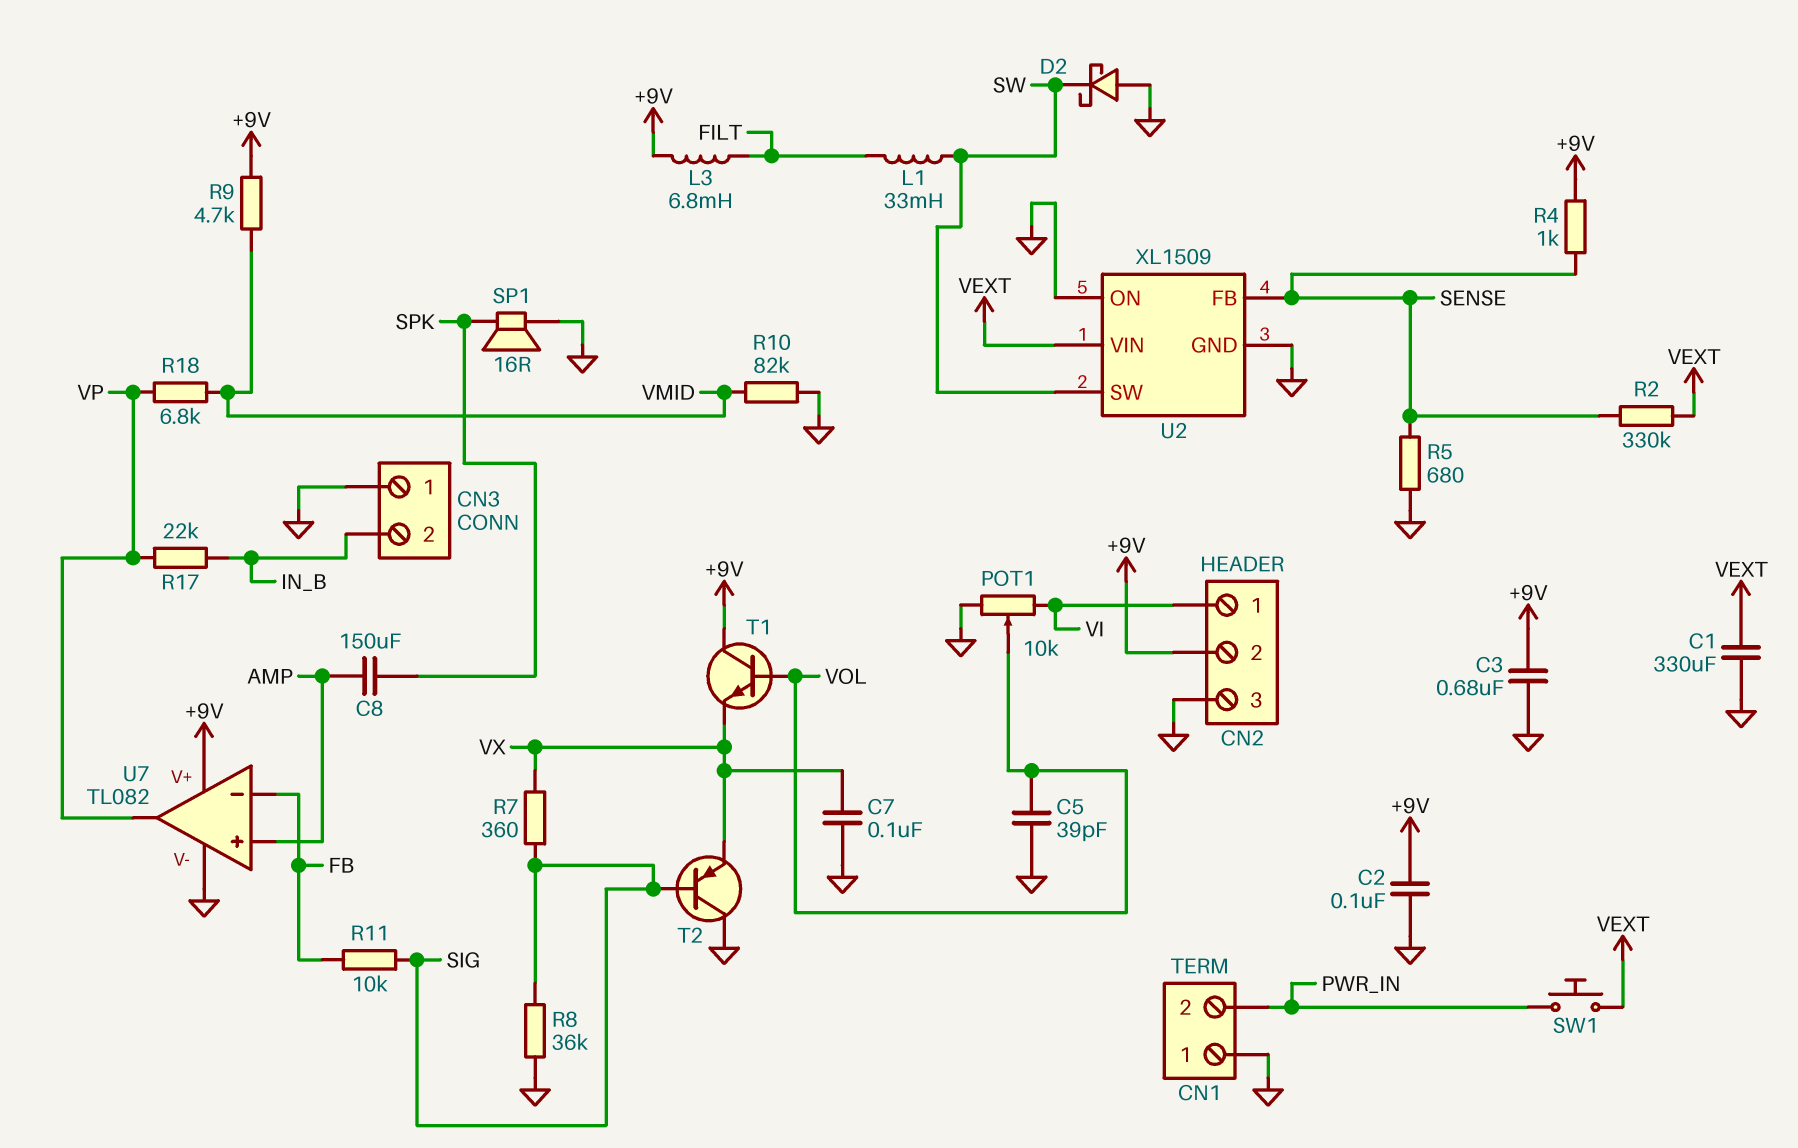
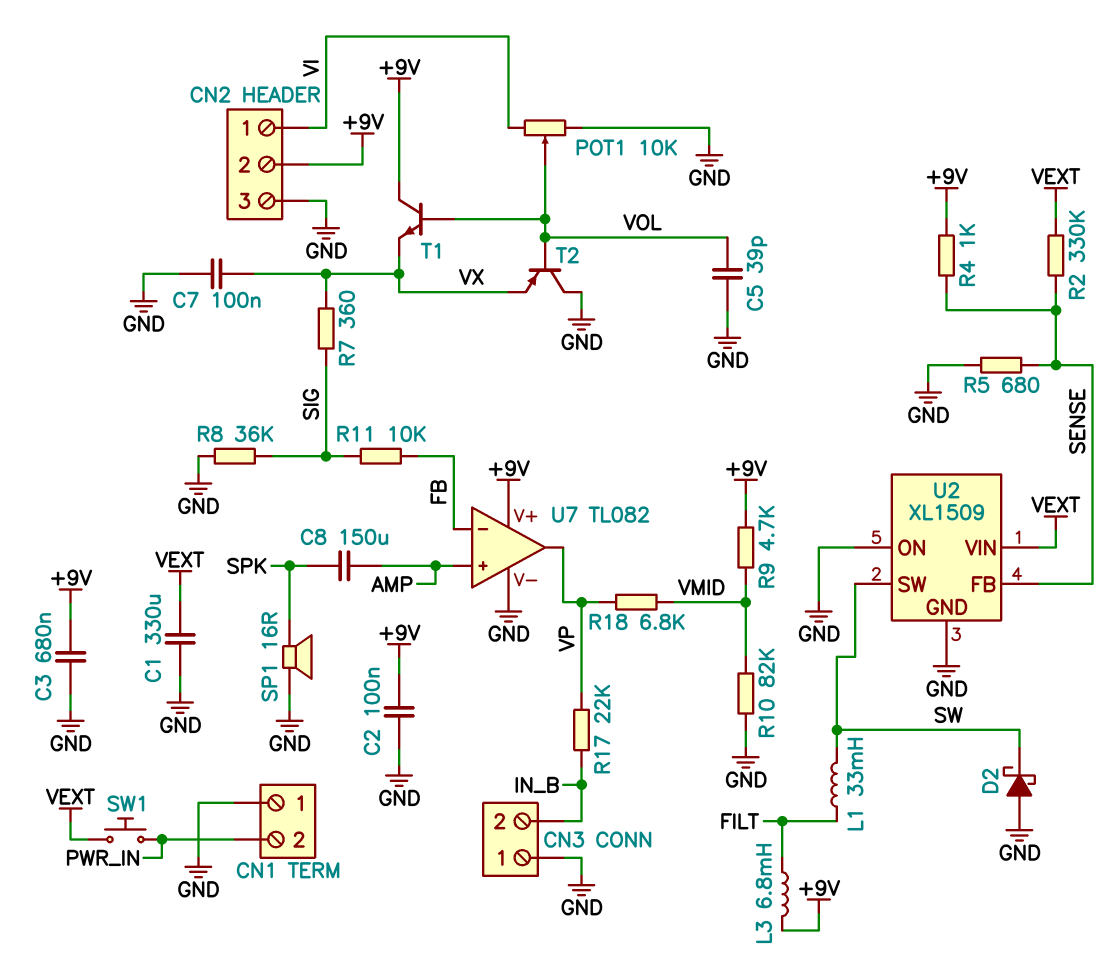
T2: PNP (B SIG, C GND, E VX) -> PNP (B VOL, C GND, E VX)

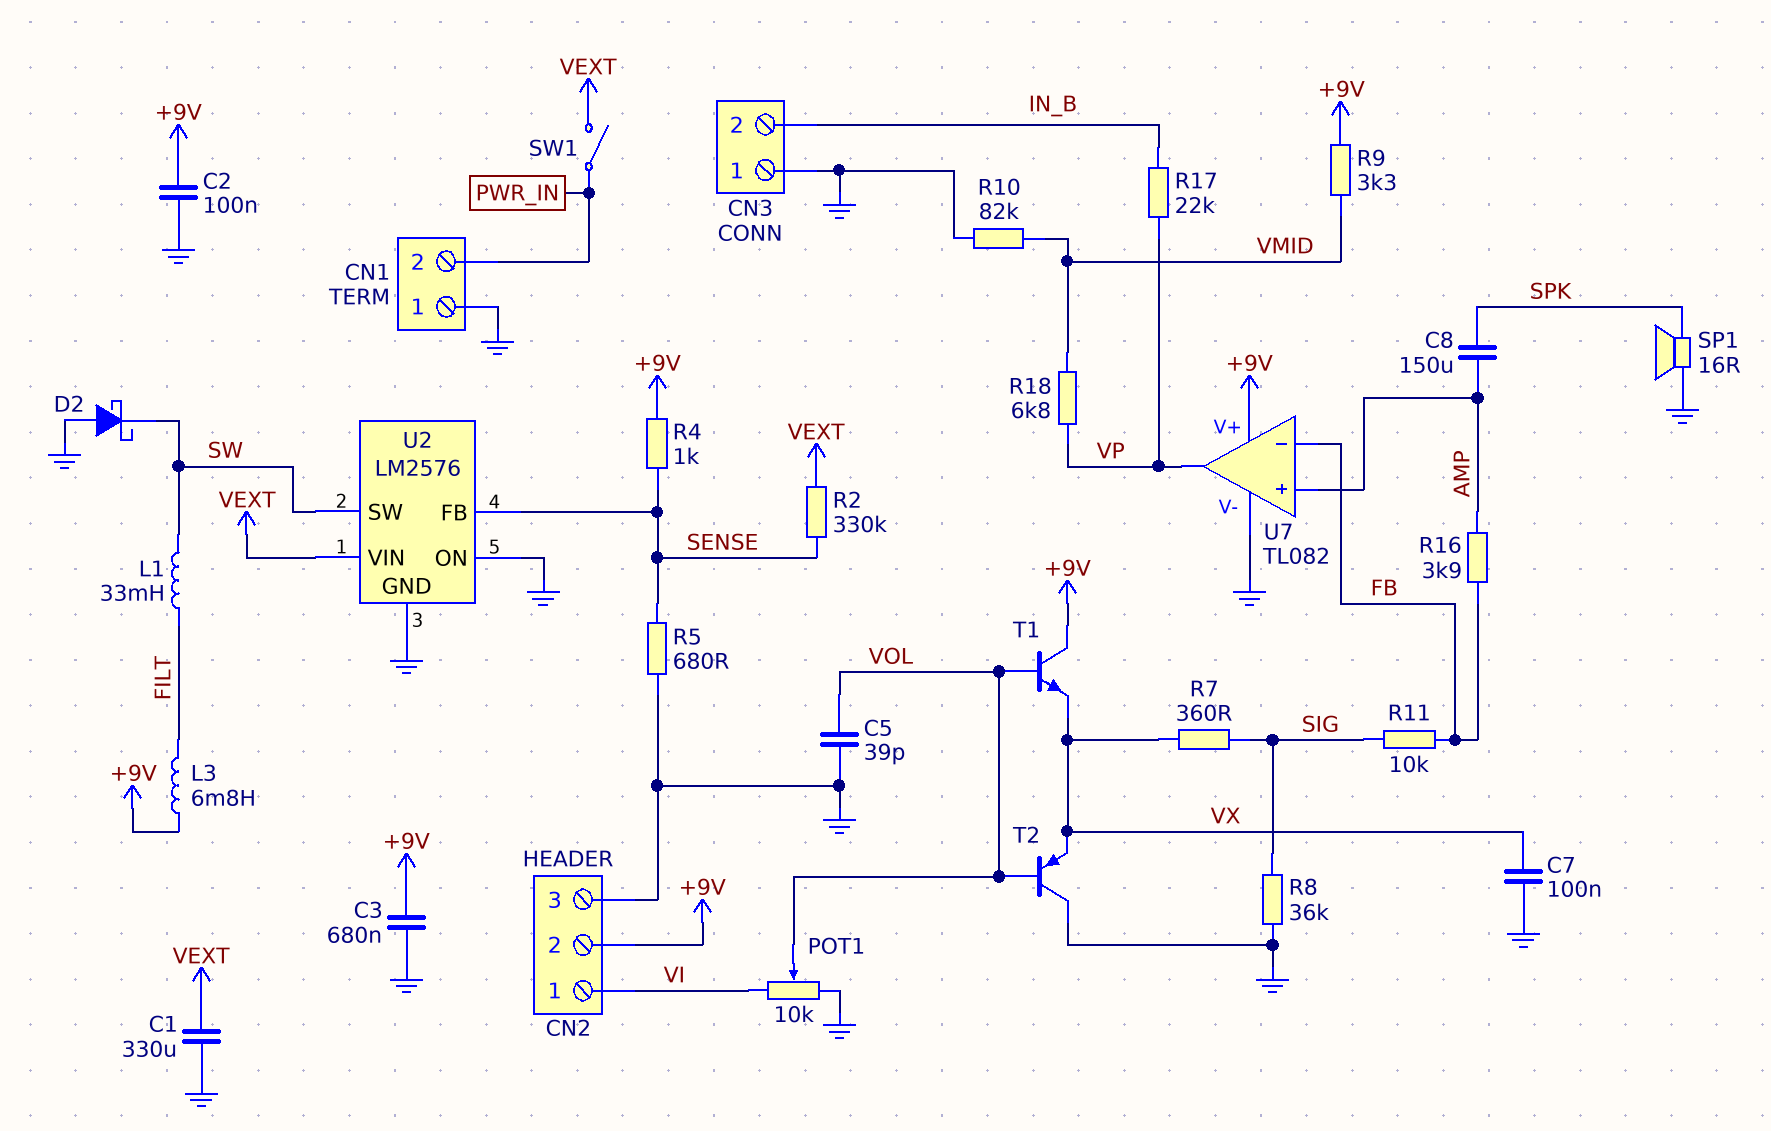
R9: 4.7k (+9V, VMID) -> 3.3k (+9V, VMID)
R16: none -> 3.9k (AMP, FB)
SW1: button (PWR_IN, VEXT) -> switch (PWR_IN, VEXT)
U2: XL1509 -> LM2576

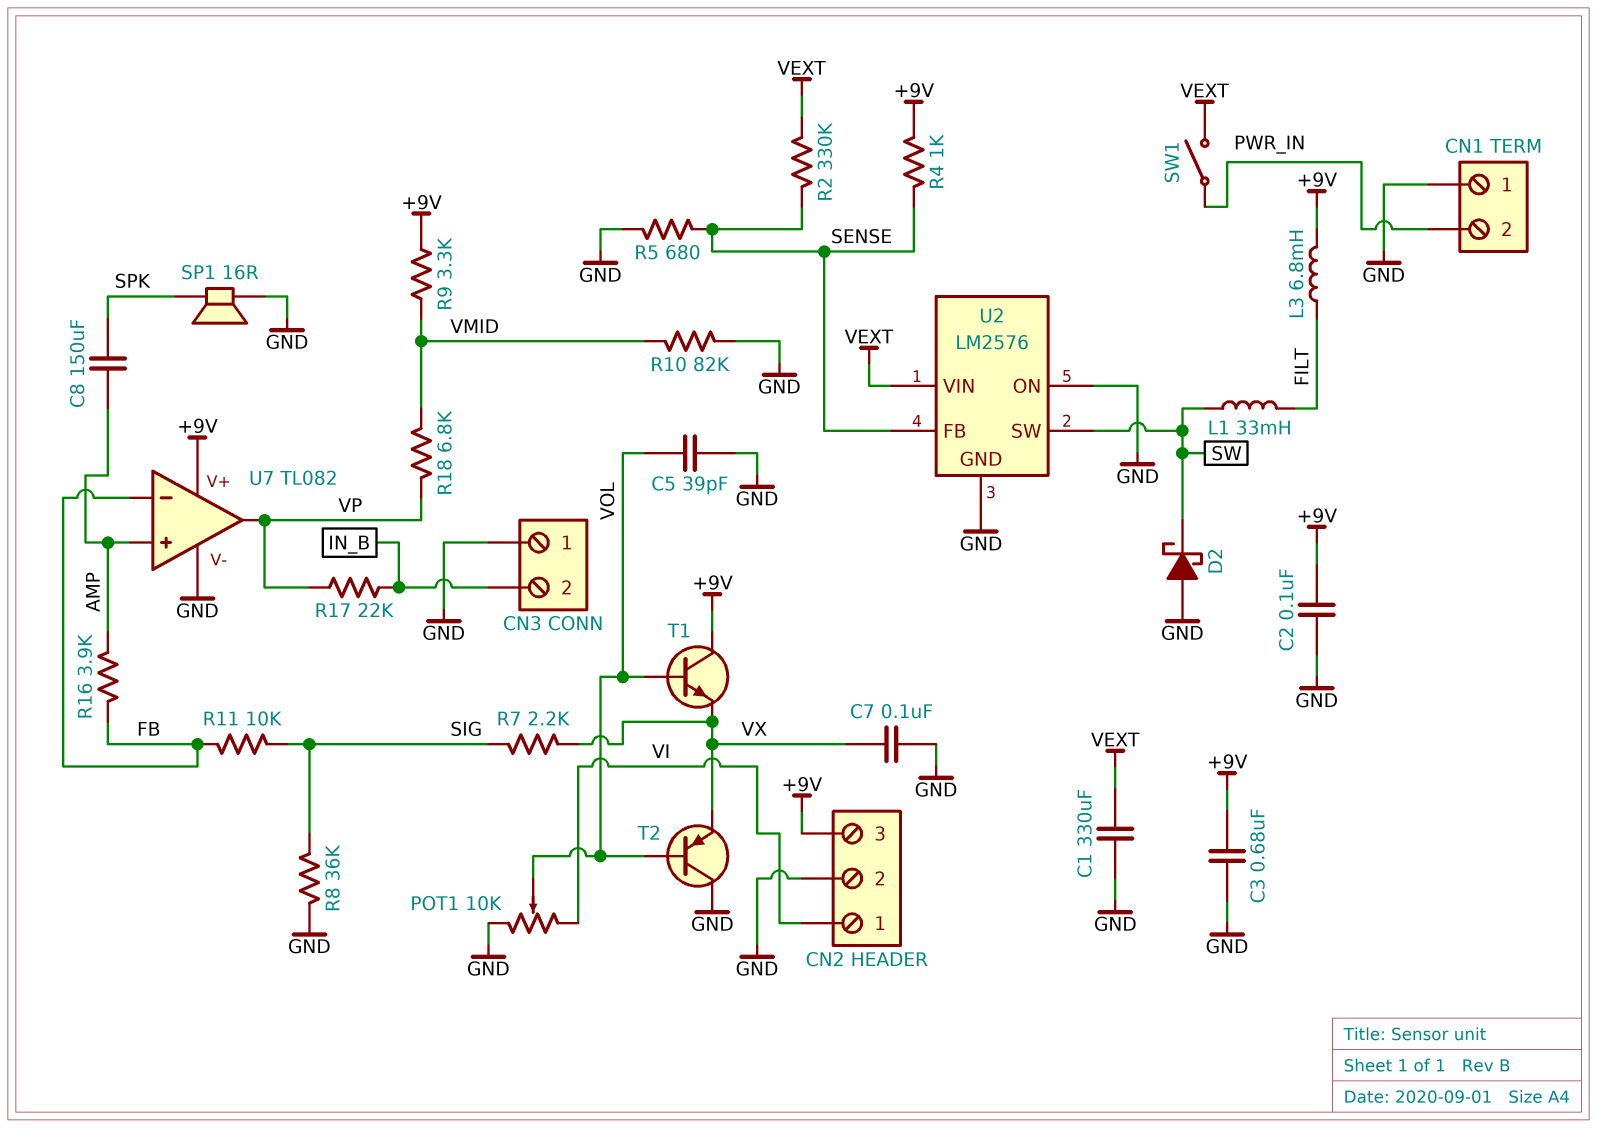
CN2 pin 2: +9V -> GND
CN2 pin 3: GND -> +9V
R7: 360 (SIG, VX) -> 2.2k (SIG, VX)

